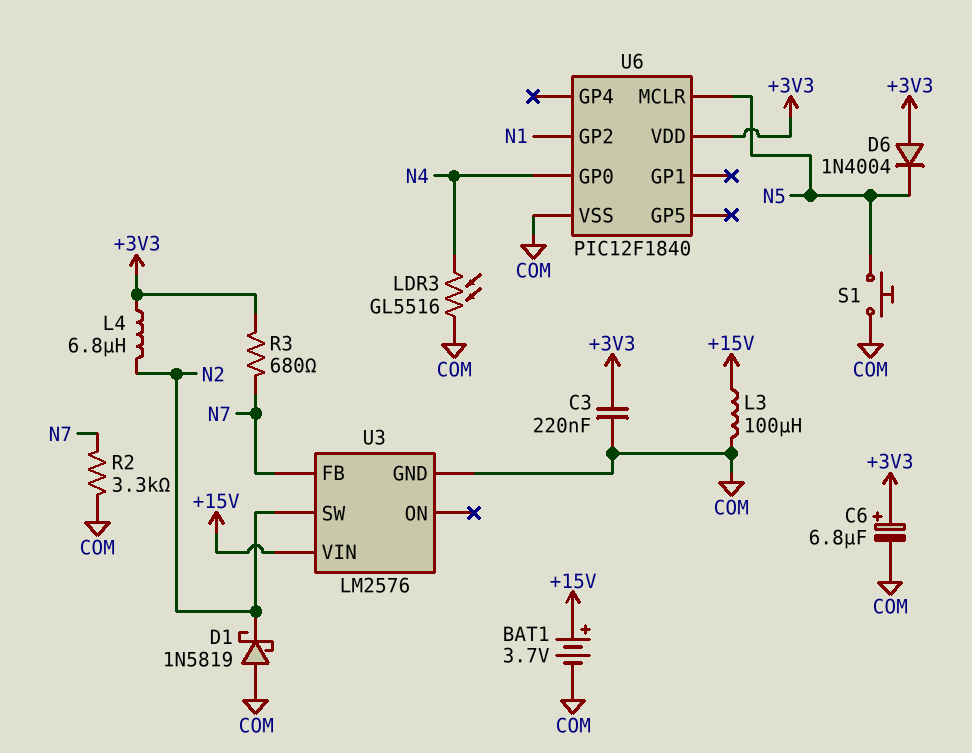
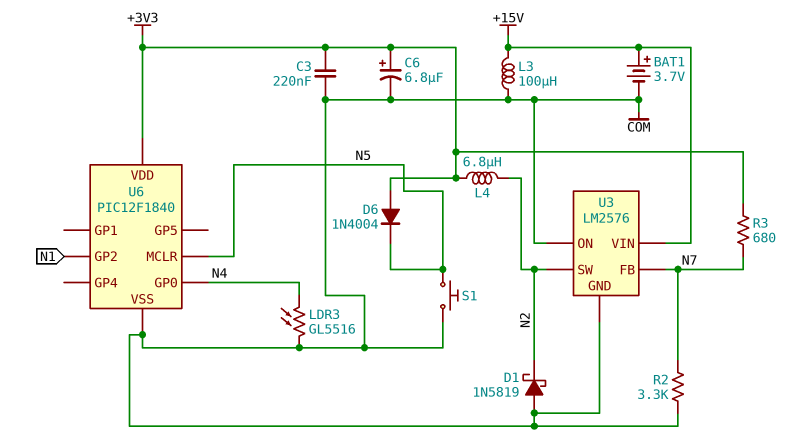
U3 pin ON: none -> COM

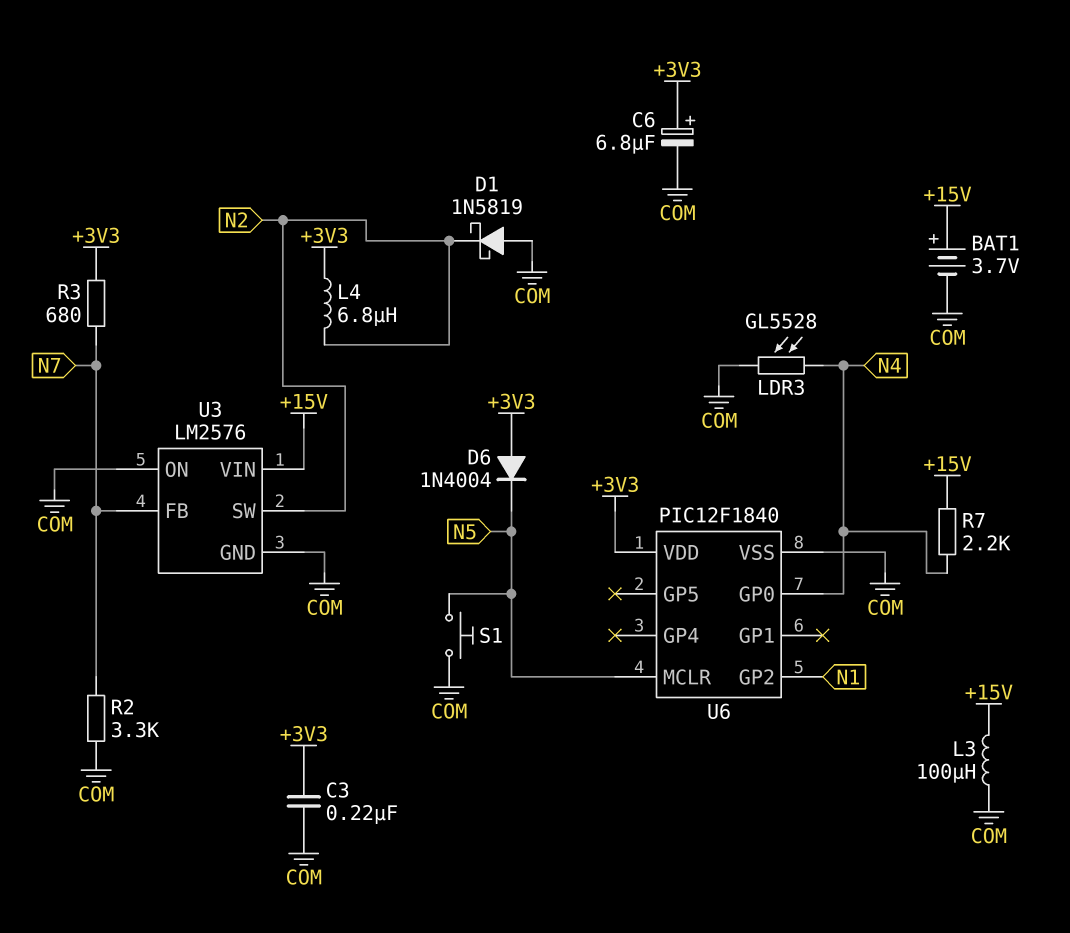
LDR3: GL5516 (COM, N4) -> GL5528 (COM, N4)
R7: none -> 2.2k (+15V, N4)

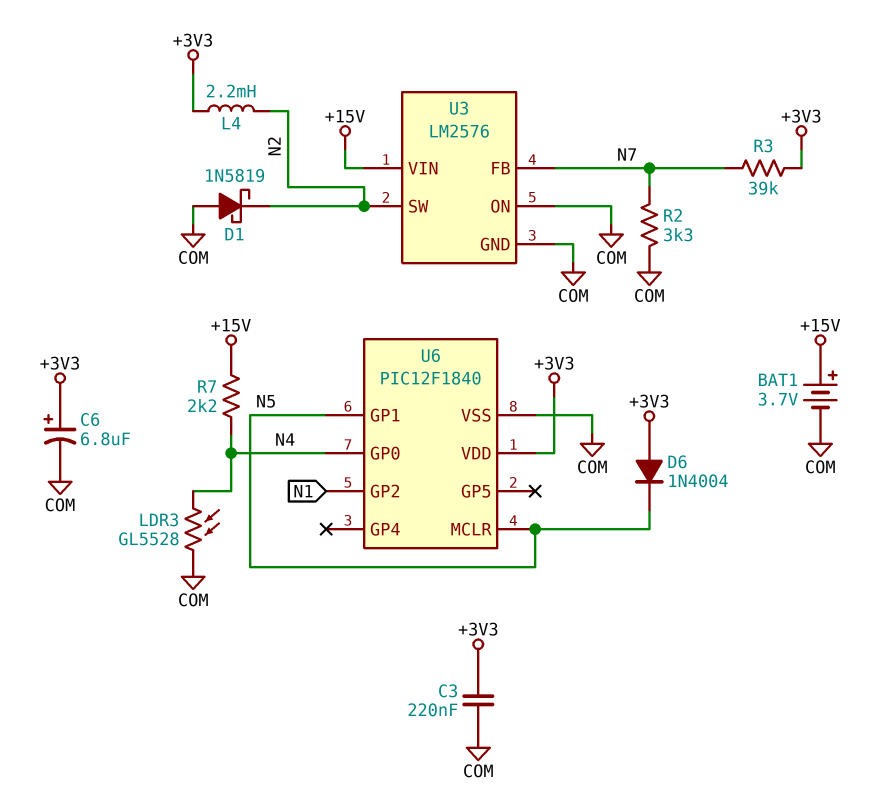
L3: 100uH (+15V, COM) -> none
L4: 6.8uH (+3V3, N2) -> 2.2mH (+3V3, N2)
R3: 680 (+3V3, N7) -> 39k (+3V3, N7)
S1: button (COM, N5) -> none
U6 pin GP1: none -> N5

